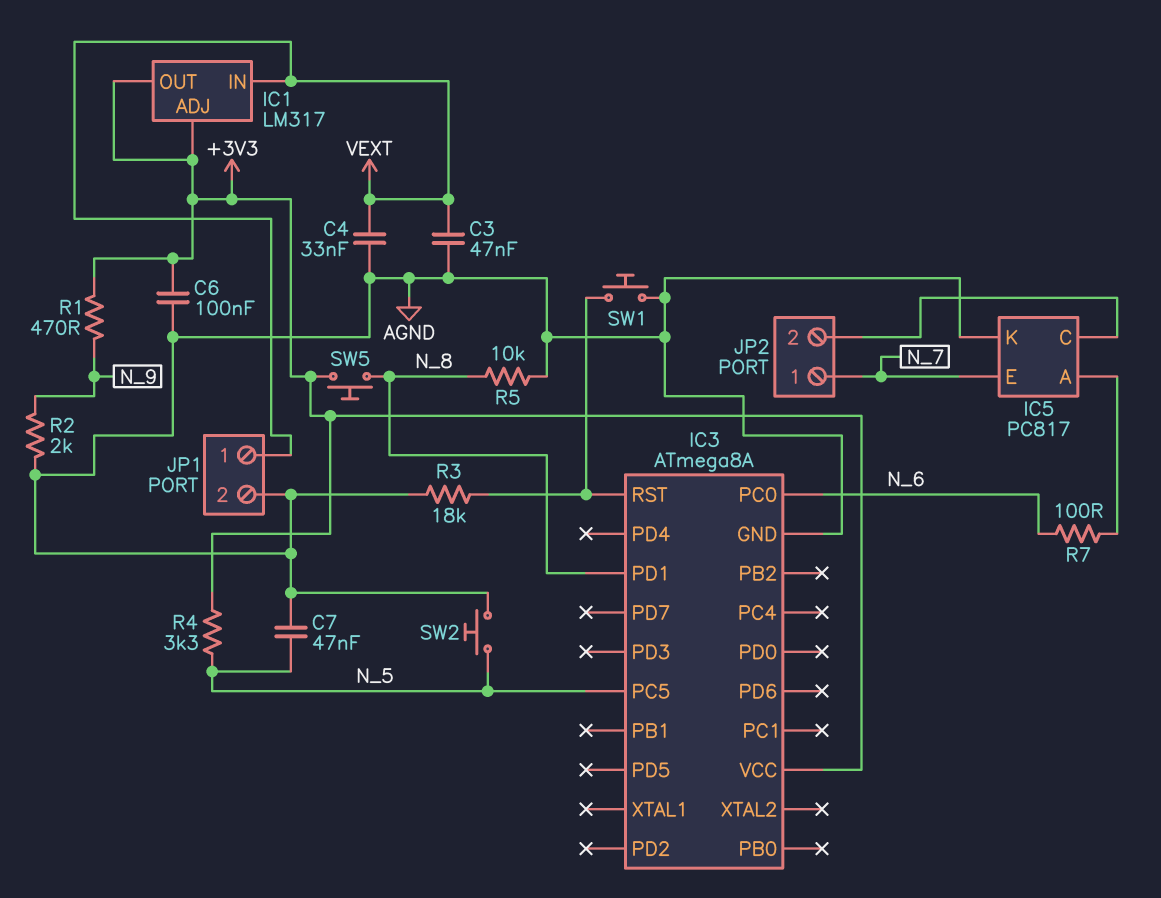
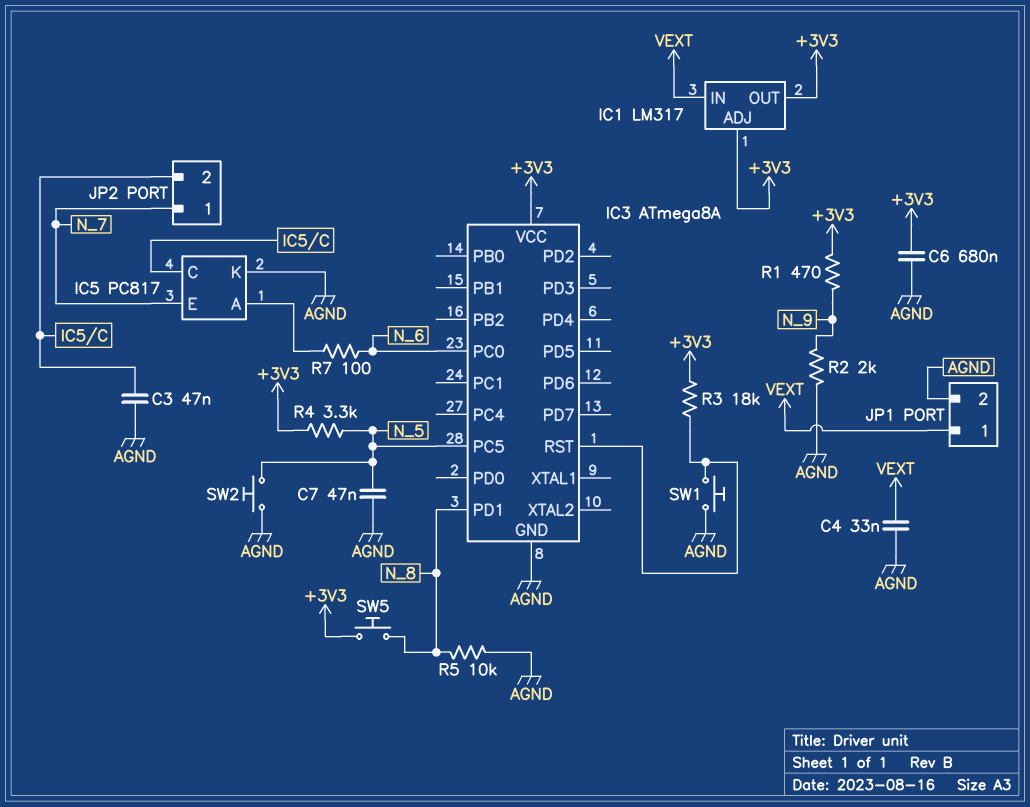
C3: 47nF (AGND, VEXT) -> 47nF (AGND, IC5/C)
C6: 100nF (+3V3, AGND) -> 680nF (+3V3, AGND)
R3: 18k (AGND, IC3/RST) -> 18k (+3V3, IC3/RST)

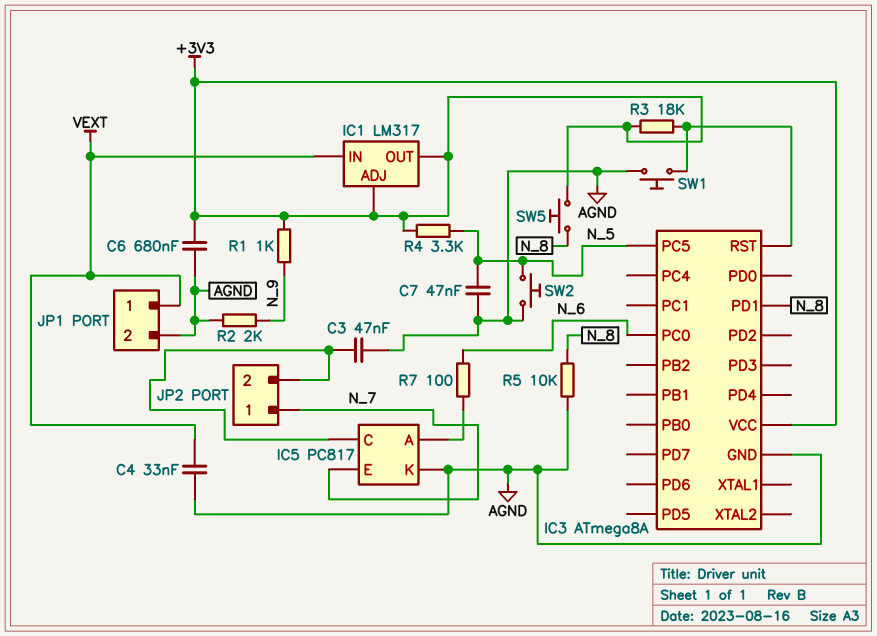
R1: 470 (+3V3, N_9) -> 1k (+3V3, N_9)

